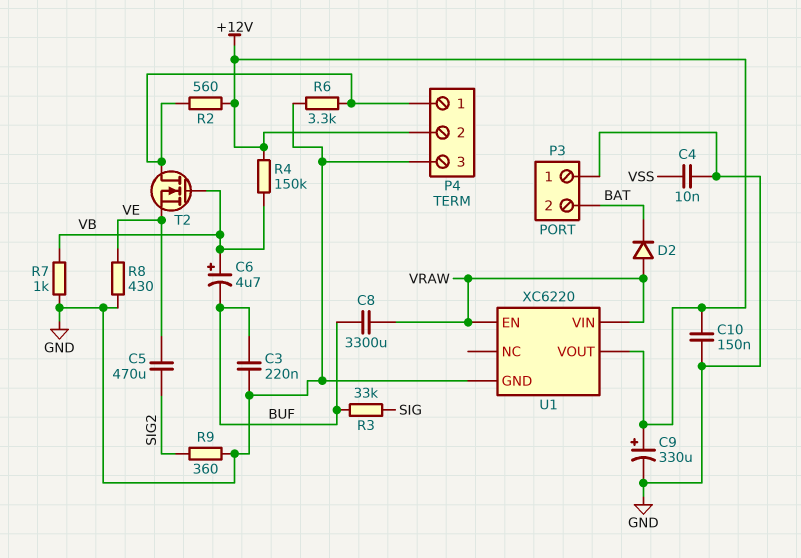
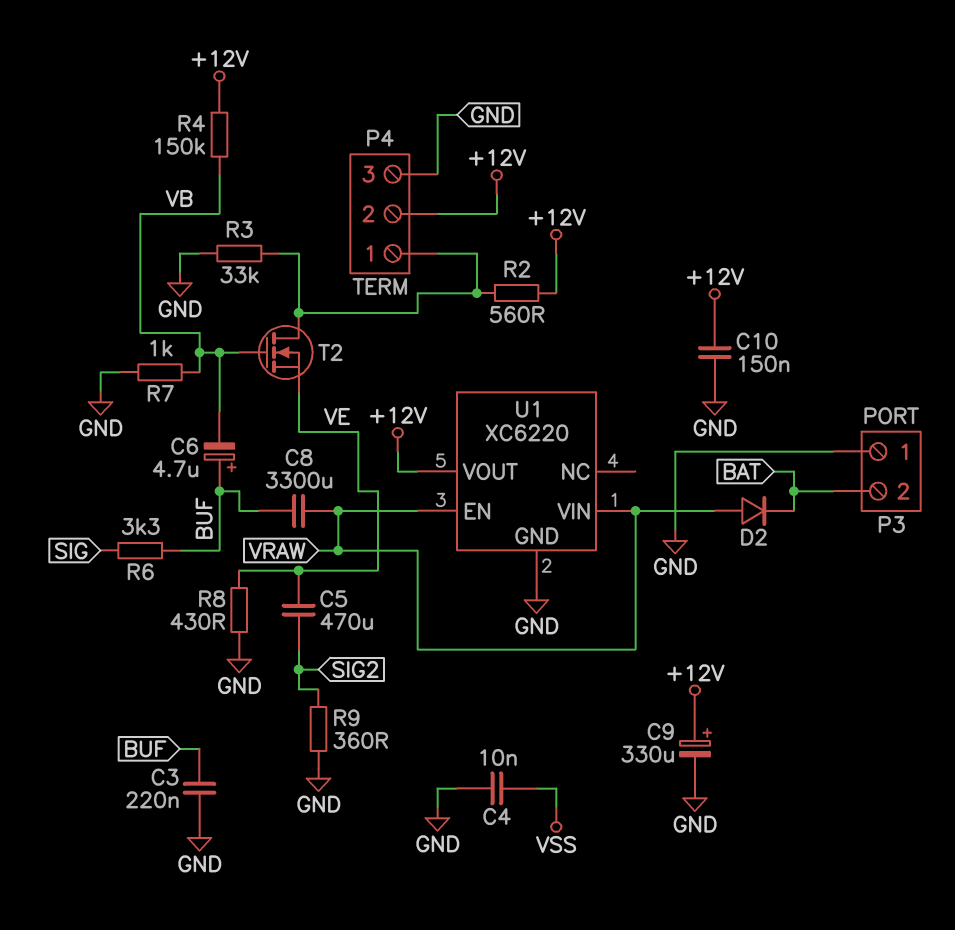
C6: 4.7uF (plus VB, minus BUF) -> 4.7uF (plus BUF, minus VB)
R3: 33k (BUF, SIG) -> 33k (GND, P4/1)
R6: 3.3k (GND, P4/1) -> 3.3k (BUF, SIG)

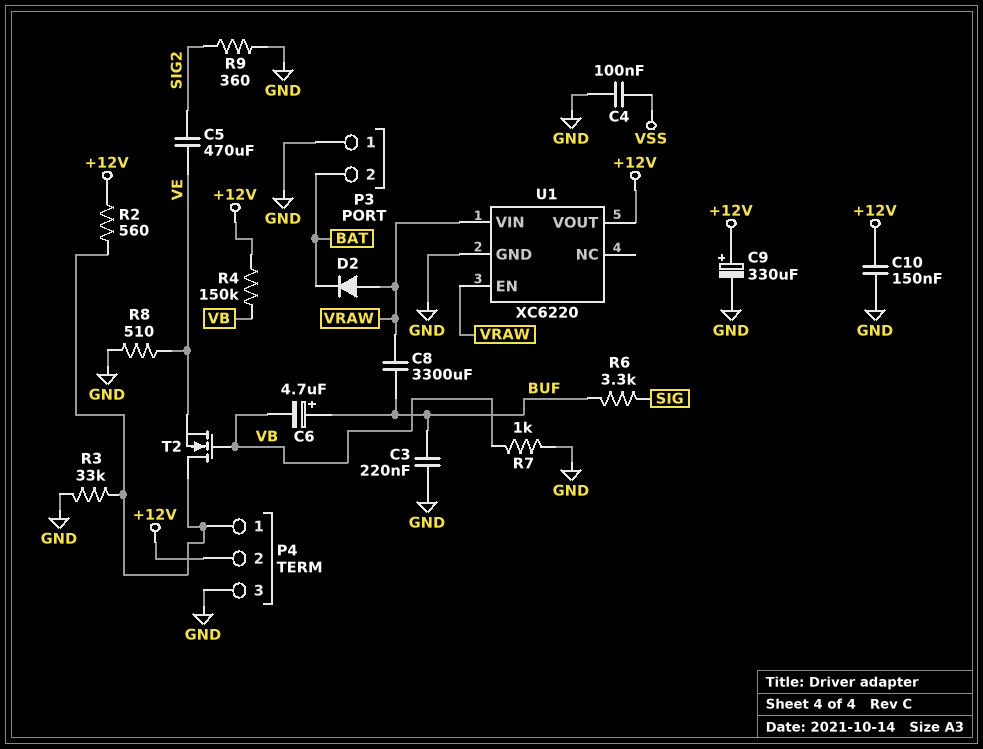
C4: 10nF (GND, VSS) -> 100nF (GND, VSS)
R8: 430 (GND, VE) -> 510 (GND, VE)

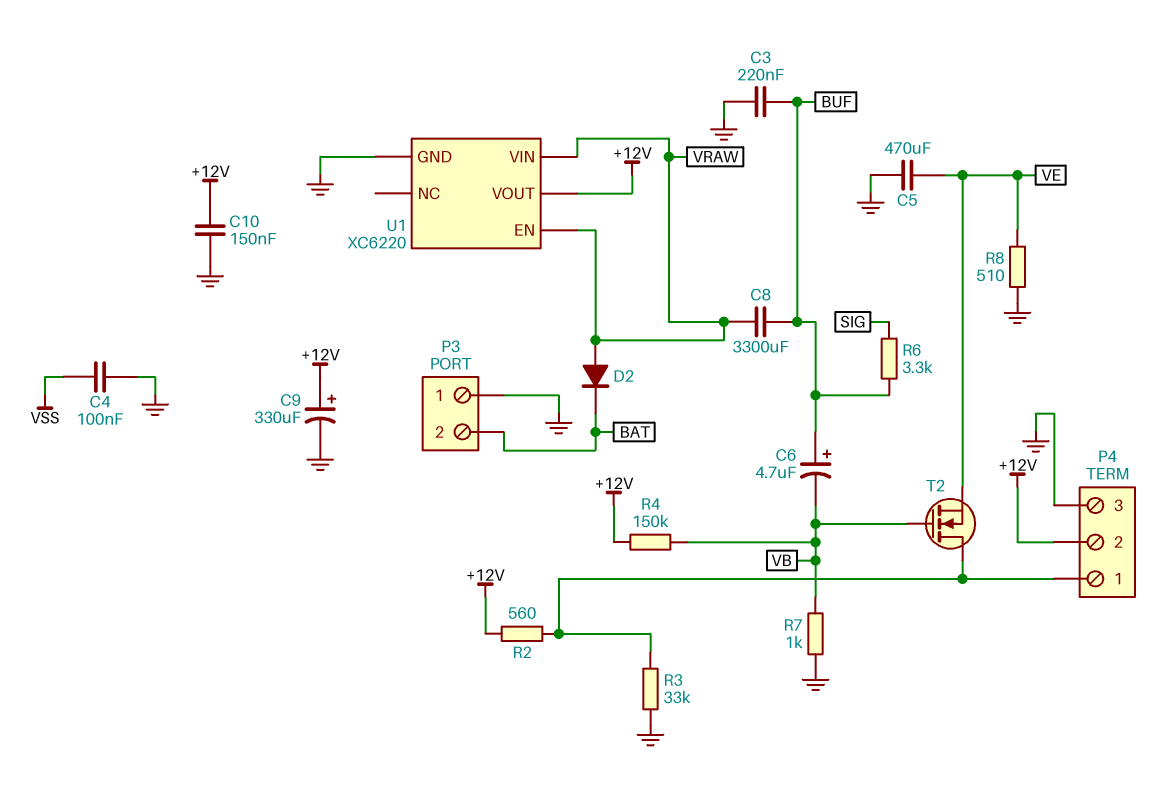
C5: 470uF (SIG2, VE) -> 470uF (GND, VE)
R9: 360 (GND, SIG2) -> none

